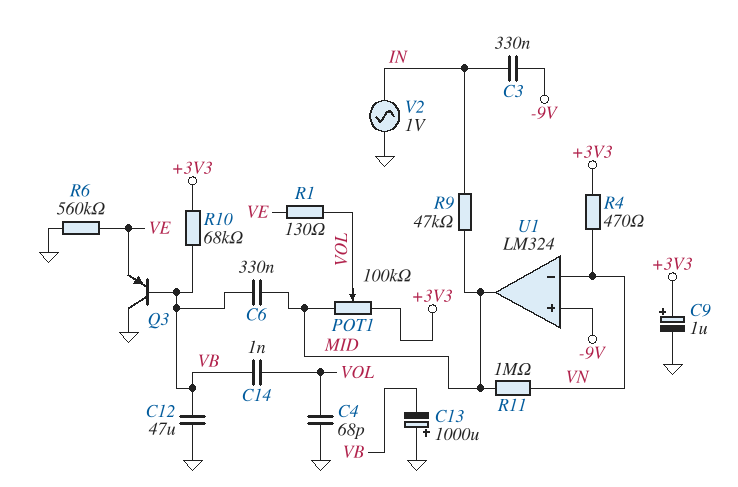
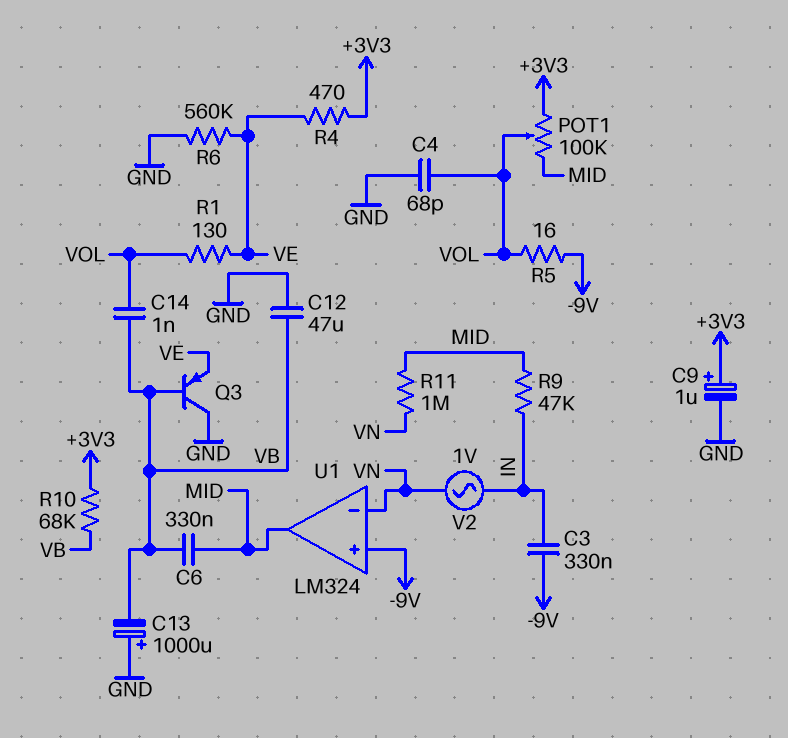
R4: 470 (+3V3, VN) -> 470 (+3V3, VE)
R5: none -> 16 (-9V, VOL)
V2: AC 1V (GND, IN) -> AC 1V (IN, VN)

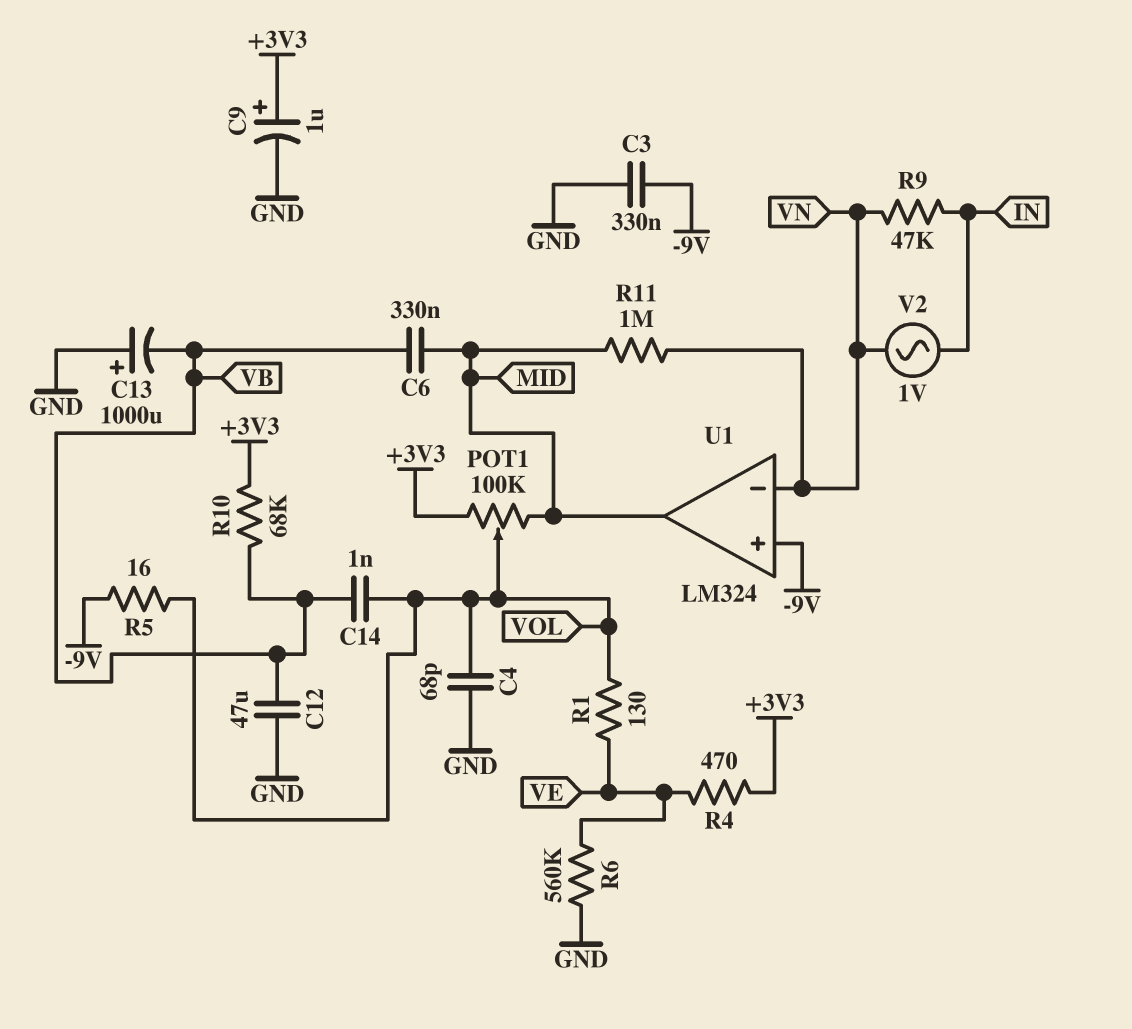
C3: 330nF (-9V, IN) -> 330nF (-9V, GND)
Q3: PNP (B VB, C GND, E VE) -> none
R9: 47k (IN, MID) -> 47k (IN, VN)

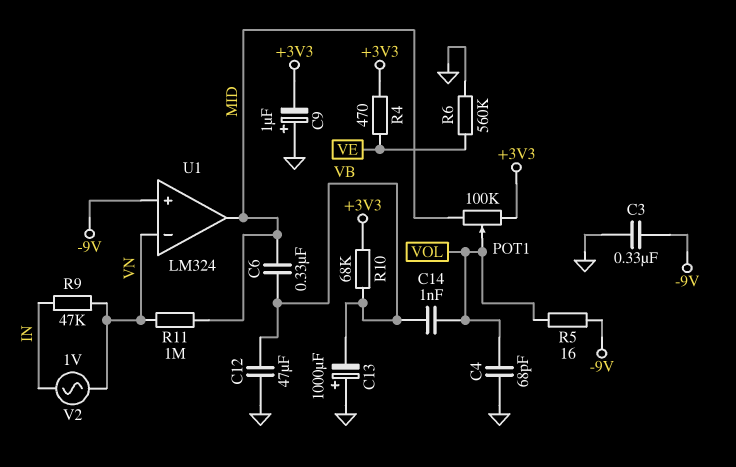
C9: 1uF (plus +3V3, minus GND) -> 1uF (plus GND, minus +3V3)
R1: 130 (VE, VOL) -> none

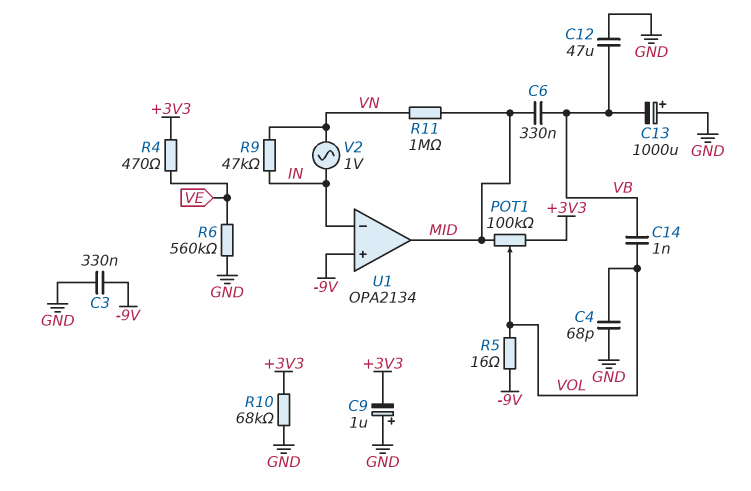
R10: 68k (+3V3, VB) -> 68k (+3V3, GND)
U1: LM324 -> OPA2134
U1 pin in-: VN -> IN

